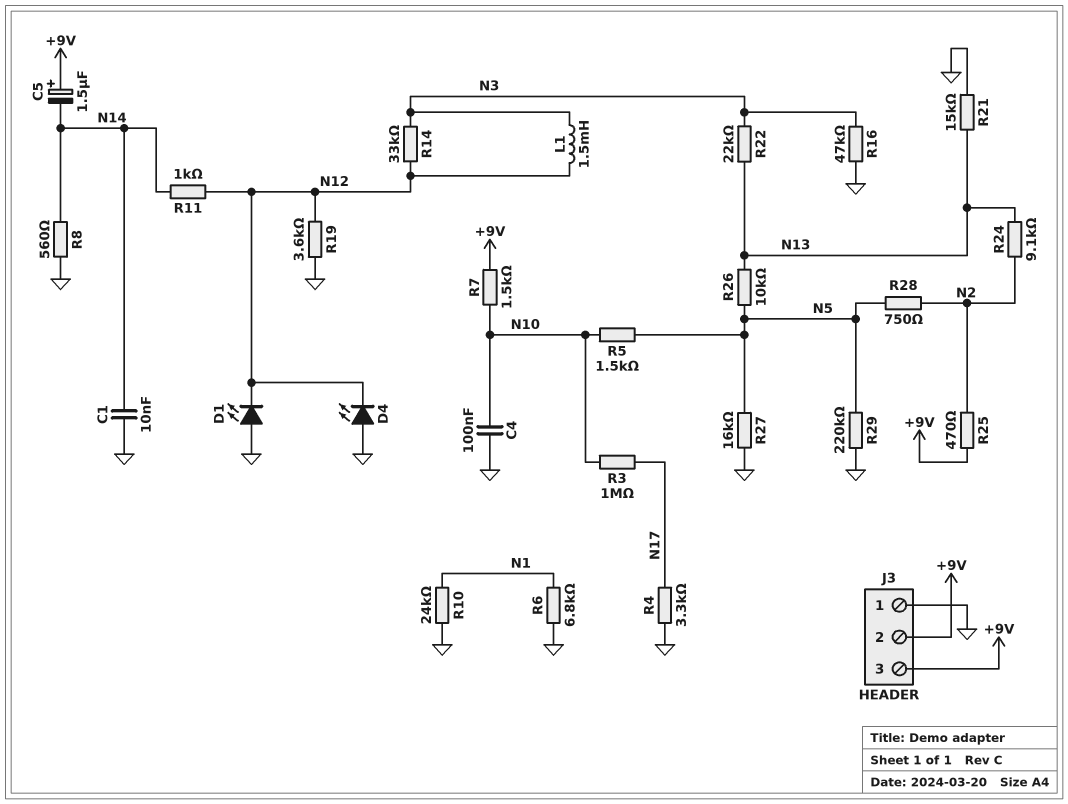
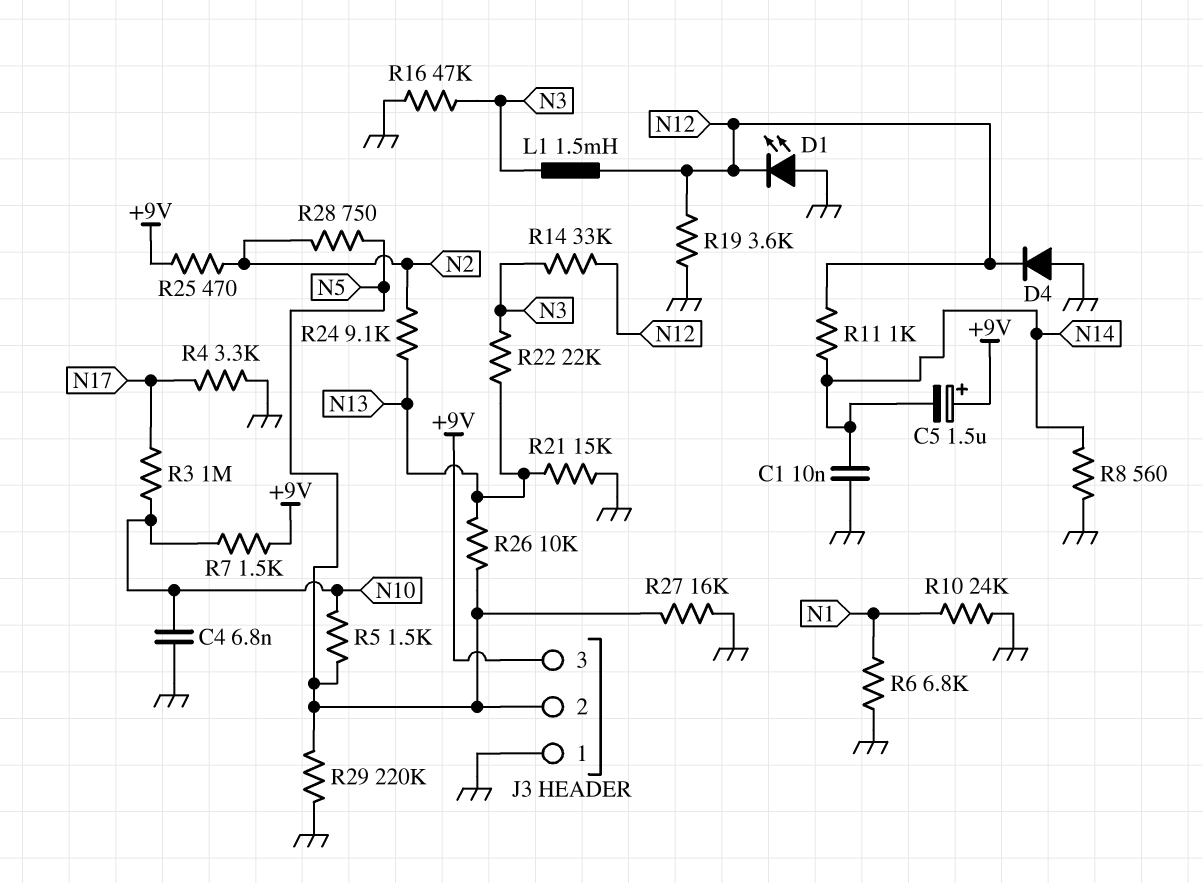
C4: 100nF (GND, N10) -> 6.8nF (GND, N10)
D4: LED (A GND, K N12) -> diode (A GND, K N12)
J3 pin 2: +9V -> N5

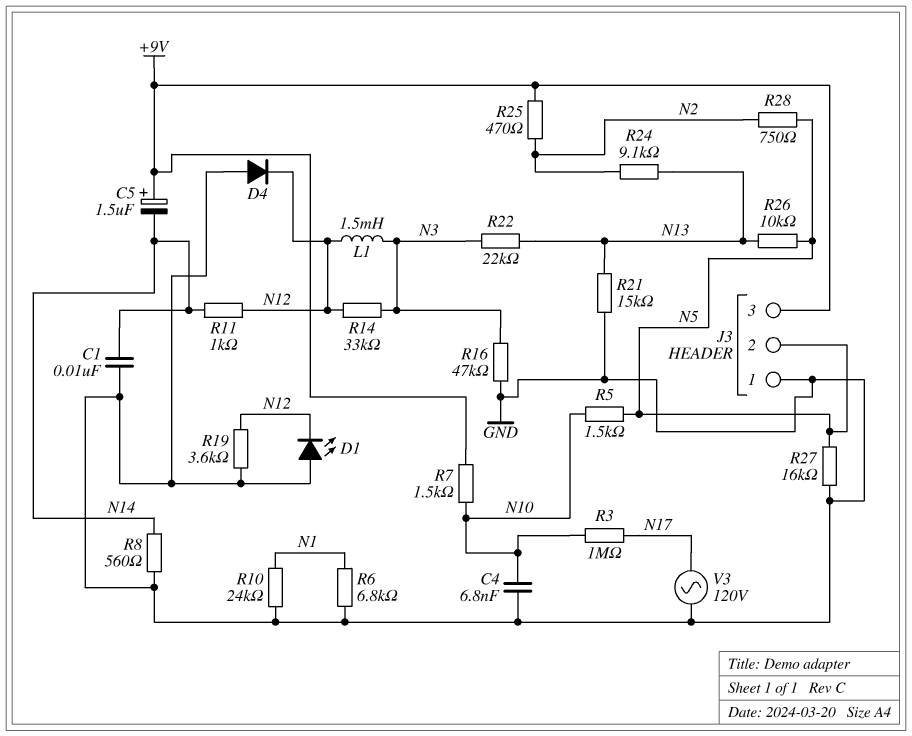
R4: 3.3k (GND, N17) -> none
R29: 220k (GND, N5) -> none
V3: none -> AC 120V (GND, N17)

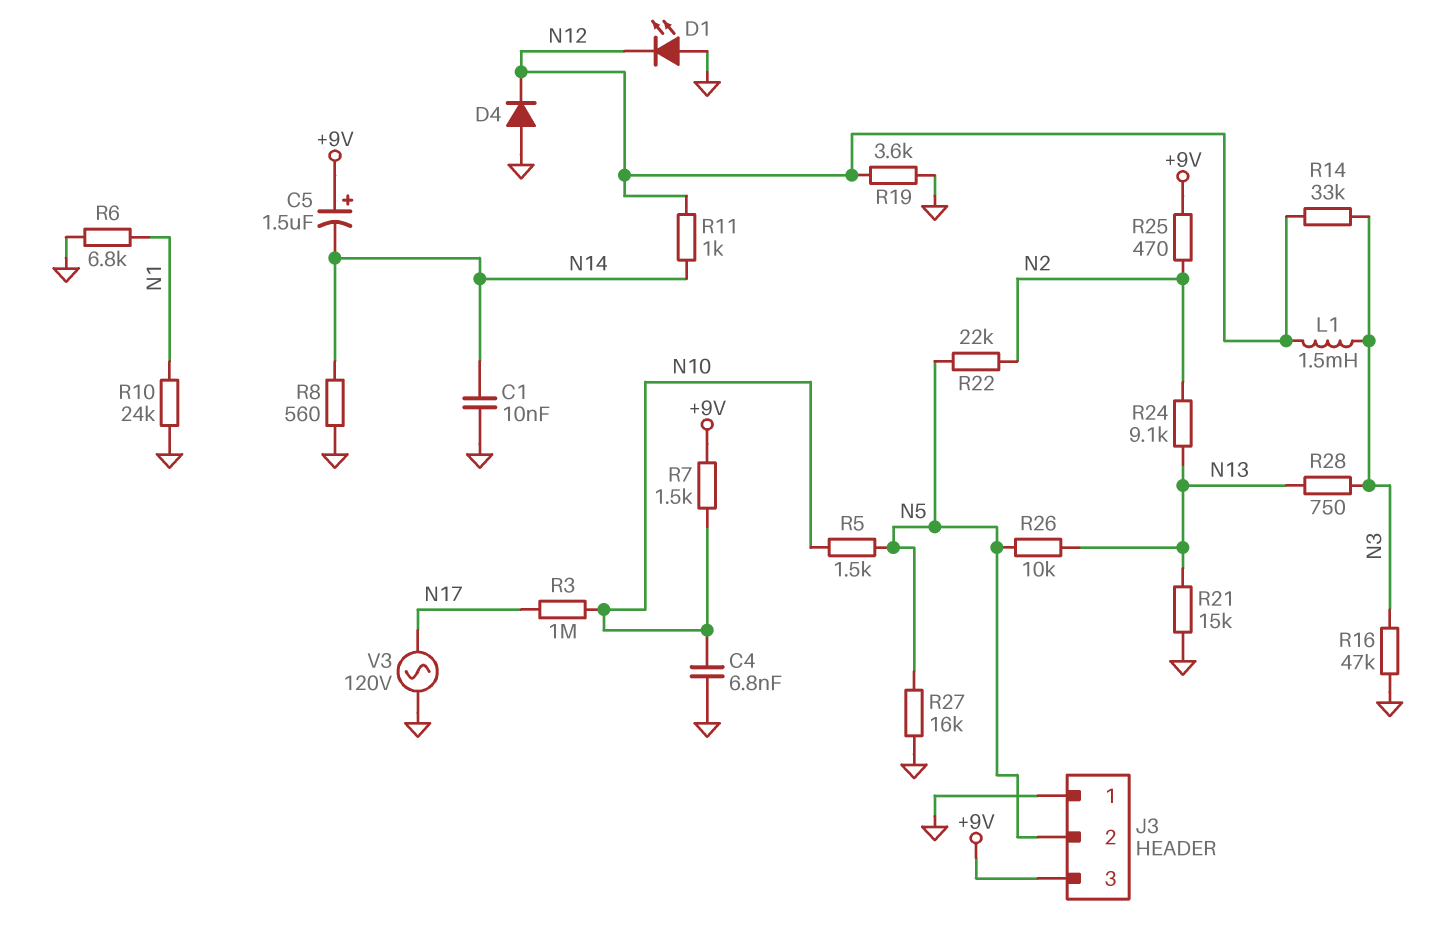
R22: 22k (N3, N13) -> 22k (N2, N5)
R28: 750 (N2, N5) -> 750 (N3, N13)

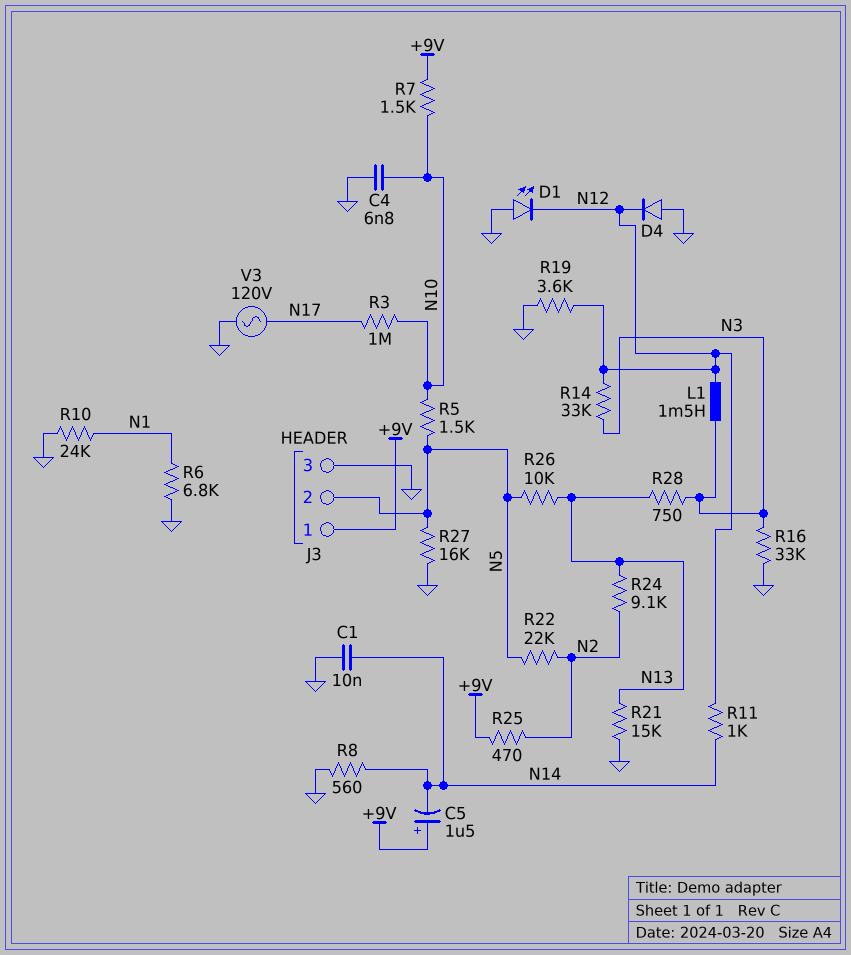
J3 pin 1: GND -> +9V
J3 pin 3: +9V -> GND
R16: 47k (GND, N3) -> 33k (GND, N3)

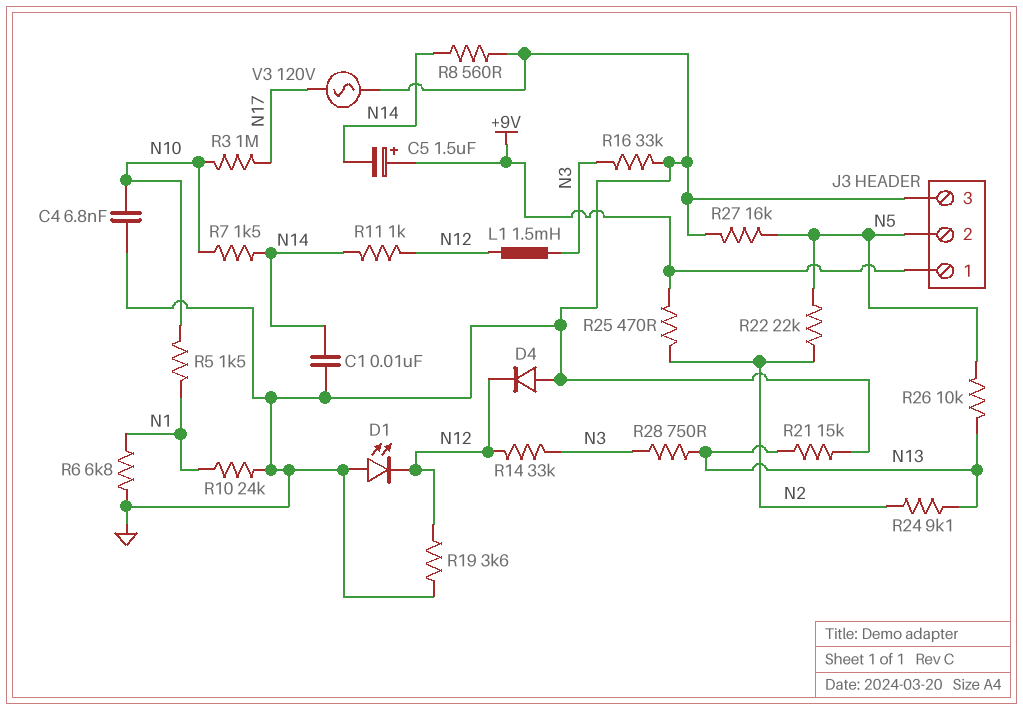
R5: 1.5k (N5, N10) -> 1.5k (N1, N10)
R7: 1.5k (+9V, N10) -> 1.5k (N10, N14)

